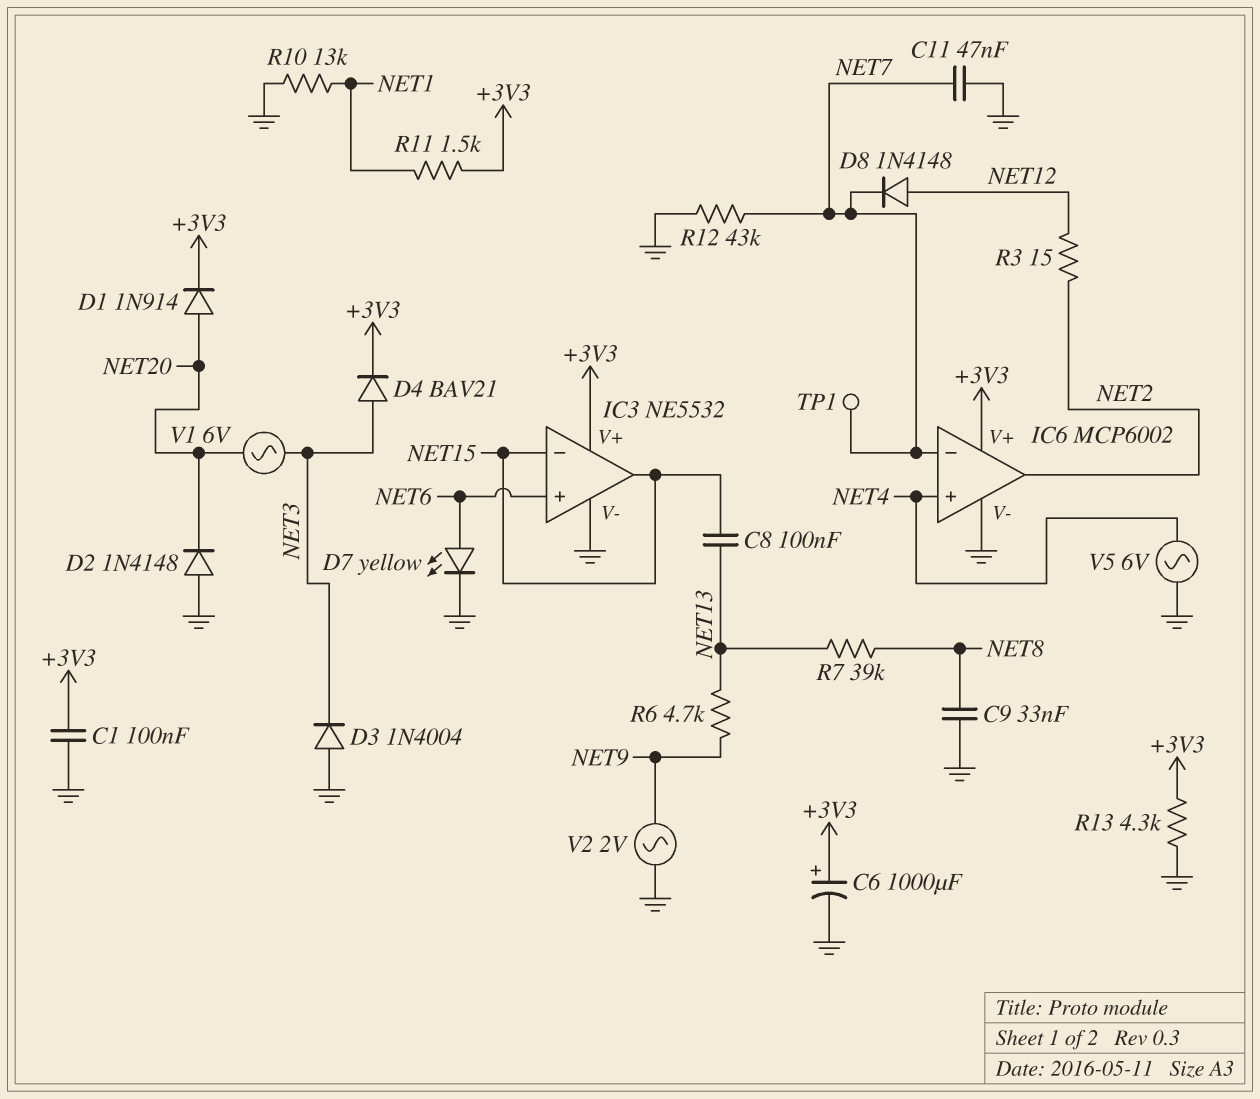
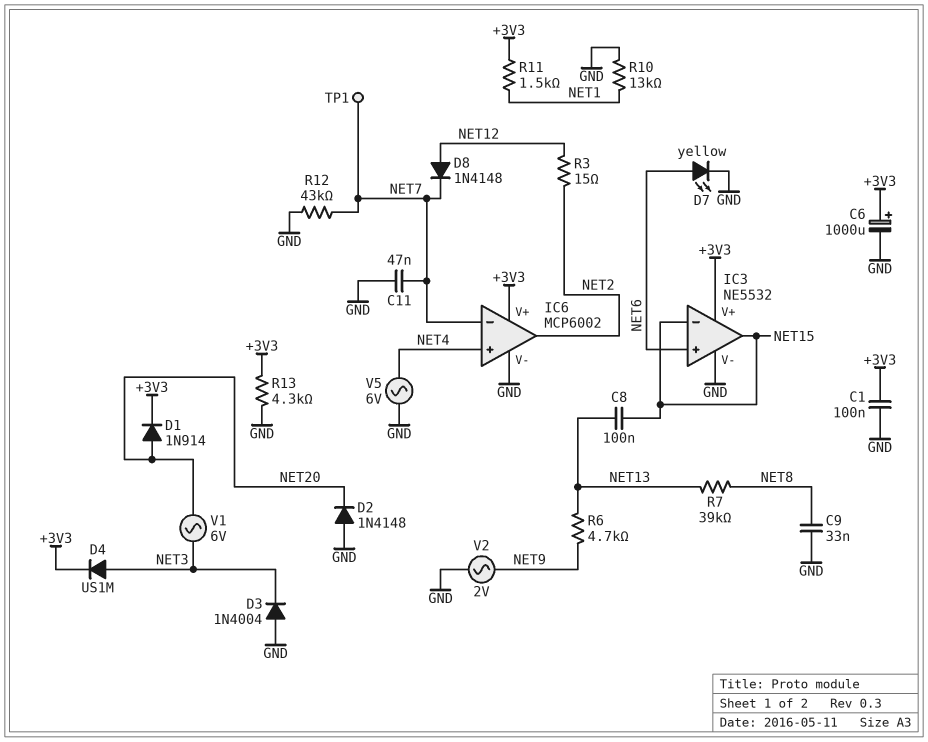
D4: diode BAV21 (A NET3, K +3V3) -> diode US1M (A NET3, K +3V3)

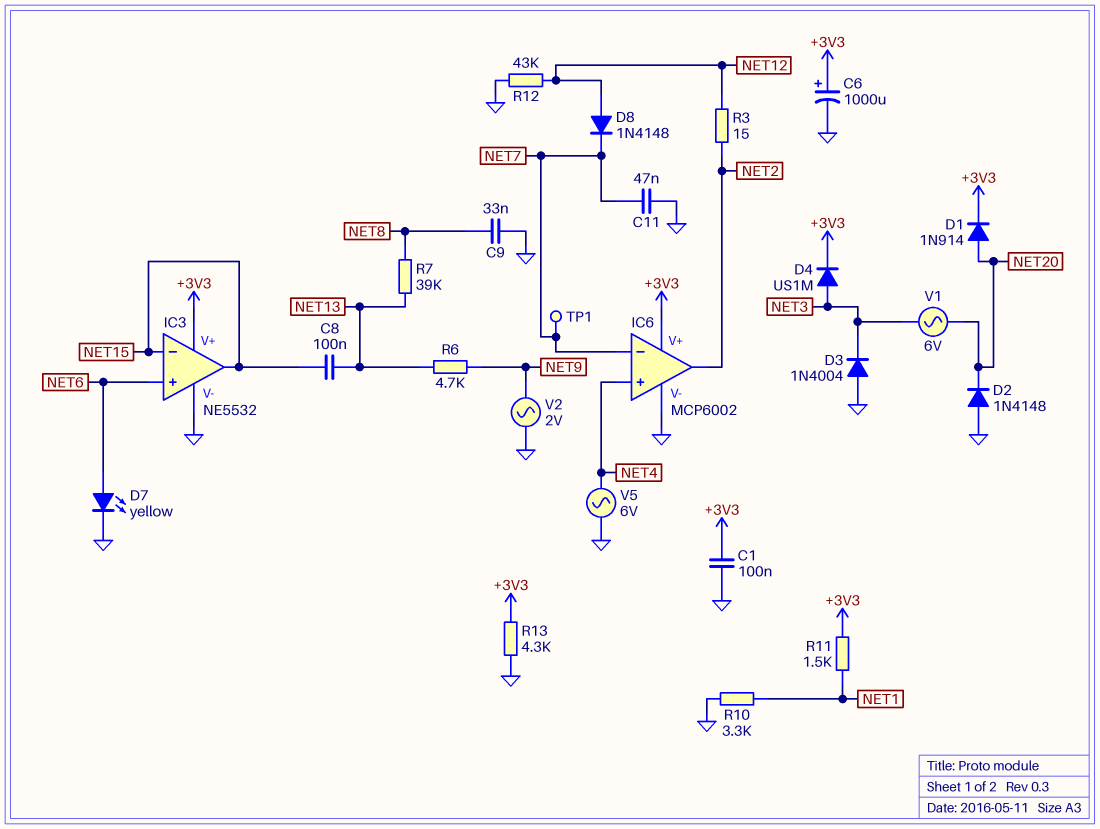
R10: 13k (GND, NET1) -> 3.3k (GND, NET1)
R12: 43k (GND, NET7) -> 43k (GND, NET12)

